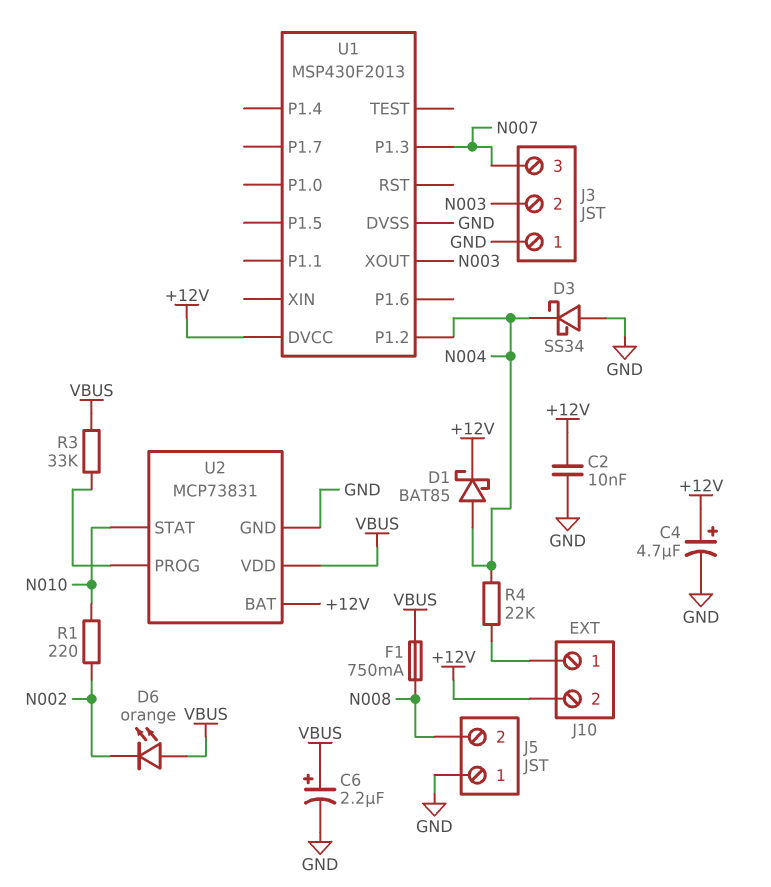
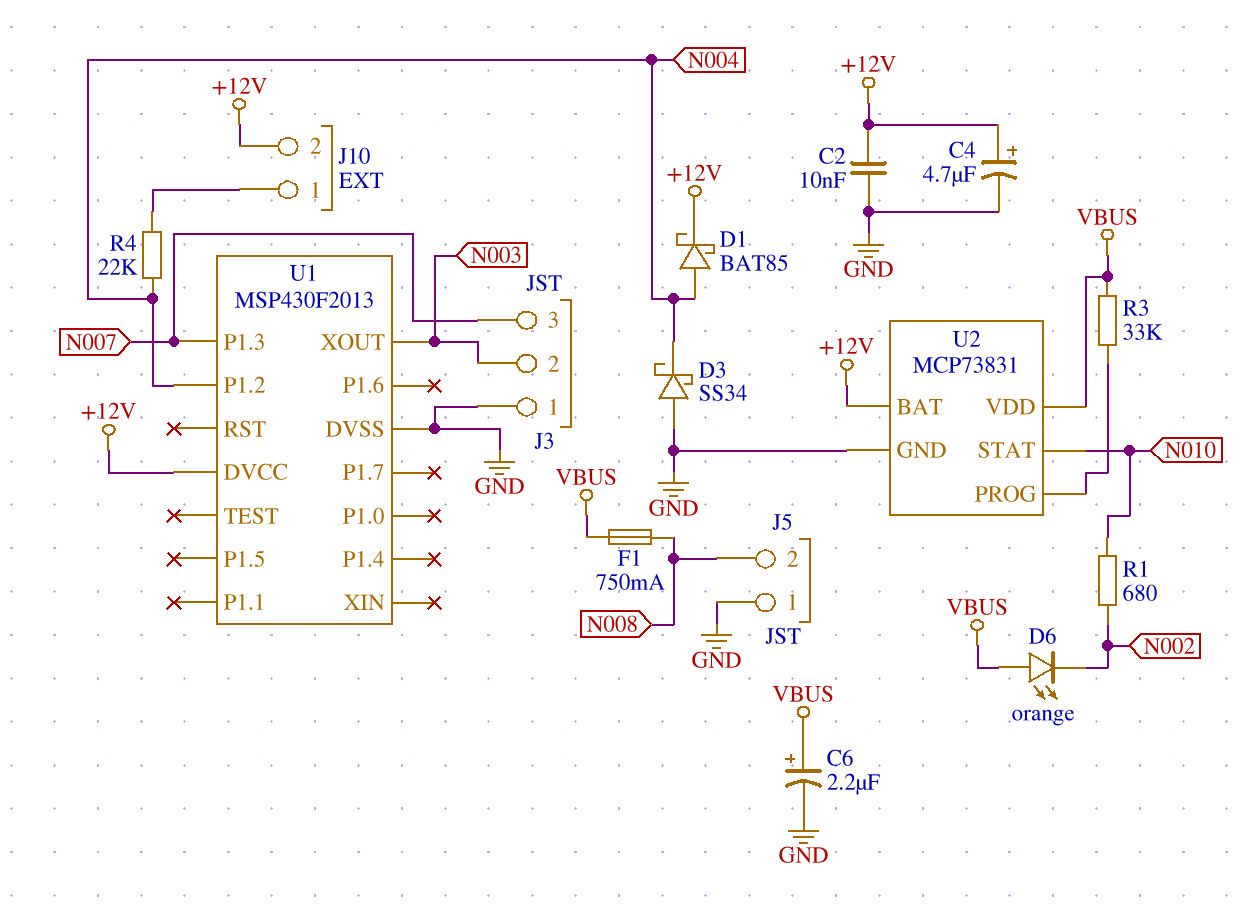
R1: 220 (N002, N010) -> 680 (N002, N010)

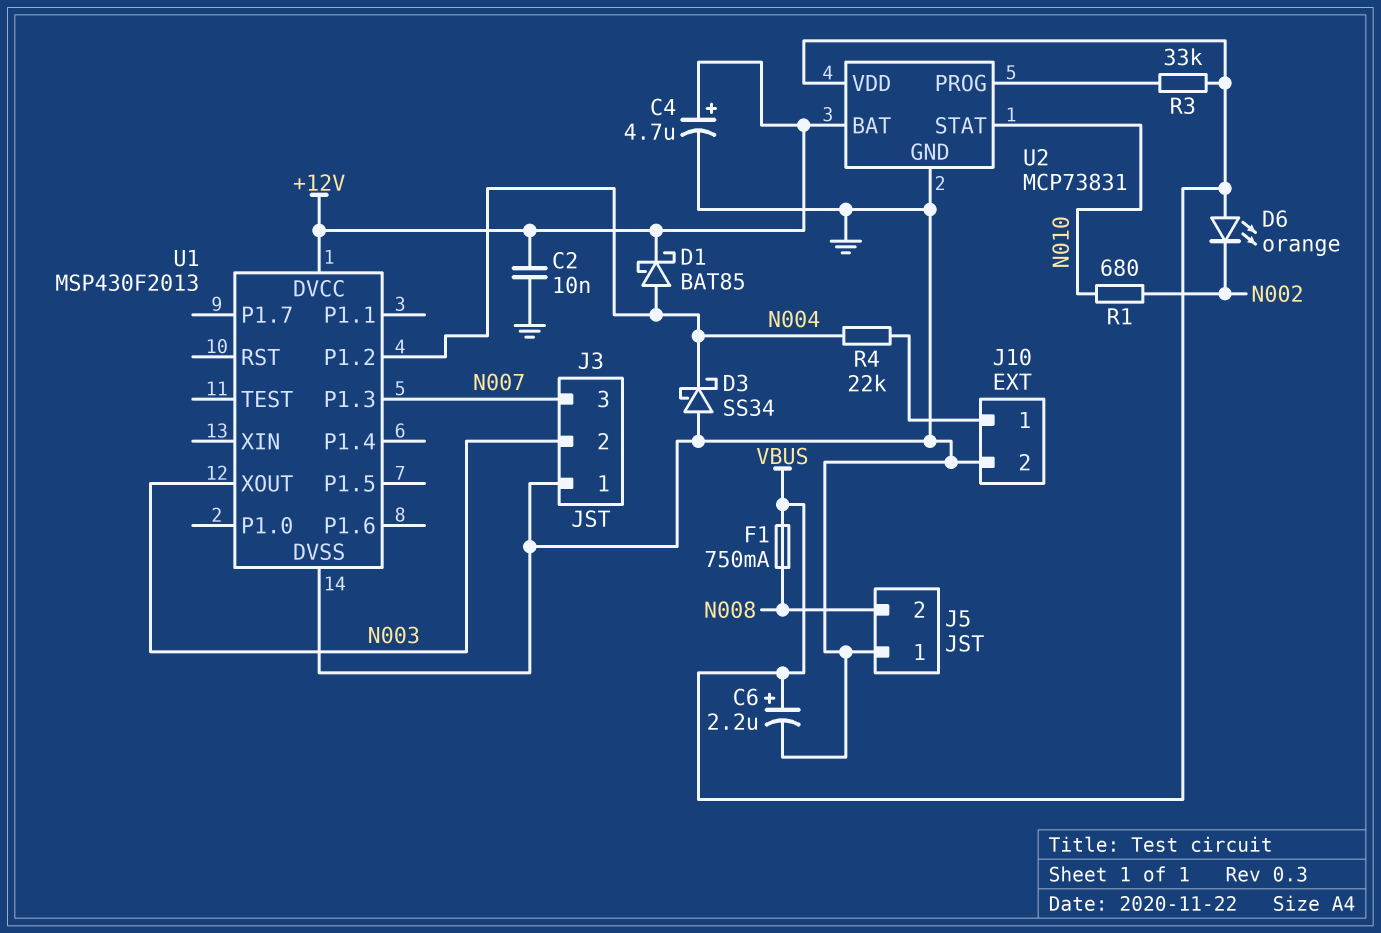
J10 pin 2: +12V -> GND

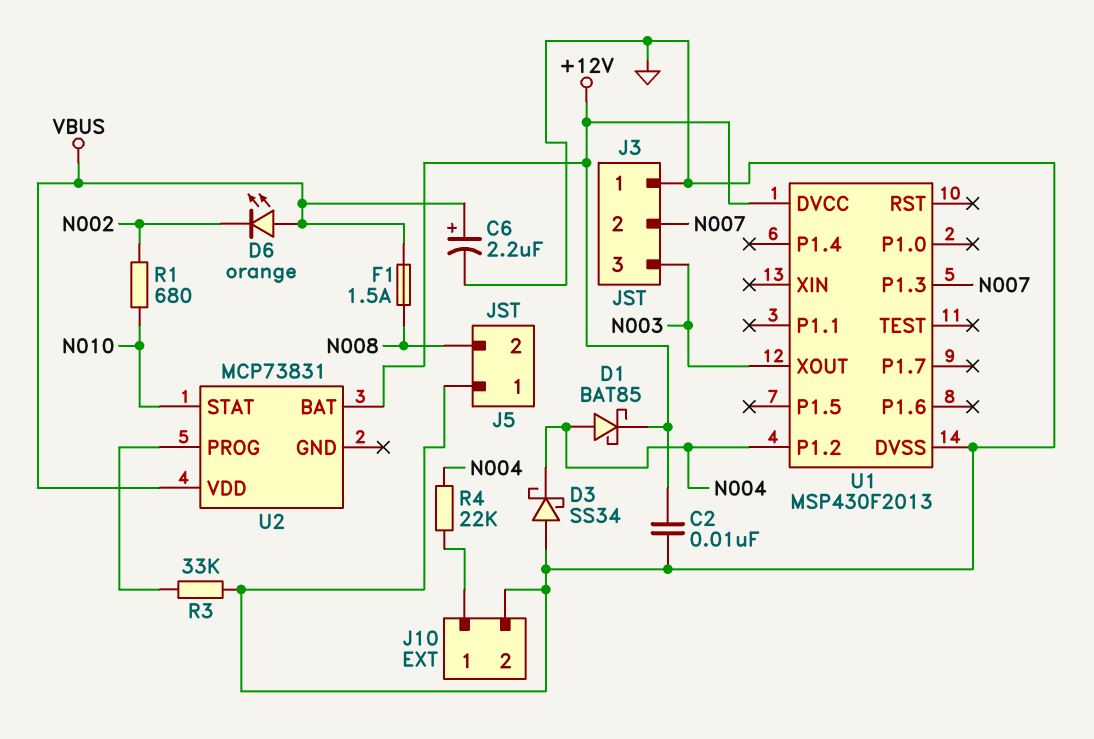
C4: 4.7uF (plus +12V, minus GND) -> none
F1: 750mA (N008, VBUS) -> 1.5A (N008, VBUS)
J3 pin 2: N003 -> N007
J3 pin 3: N007 -> N003
R3: 33k (U2/PROG, VBUS) -> 33k (GND, U2/PROG)
U2 pin GND: GND -> none

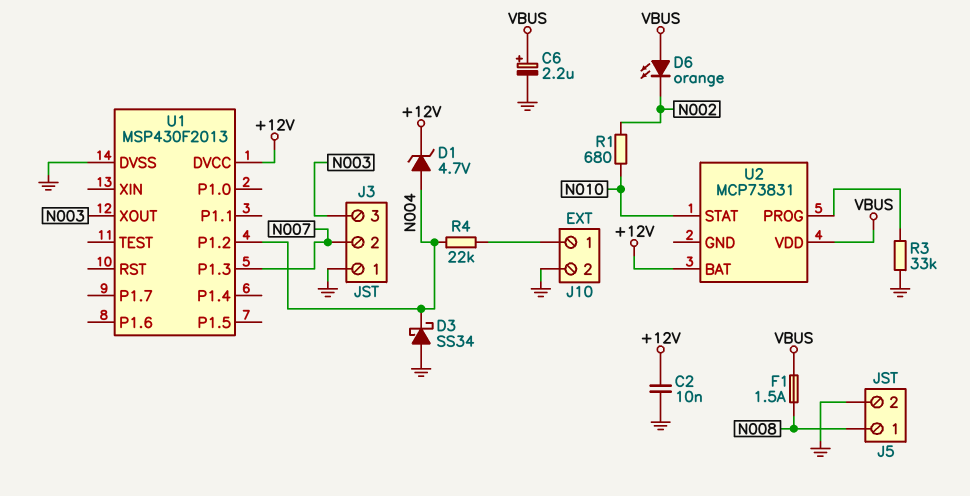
D1: schottky BAT85 (A N004, K +12V) -> zener 4.7V (A N004, K +12V)
J5 pin 1: GND -> N008
J5 pin 2: N008 -> GND

